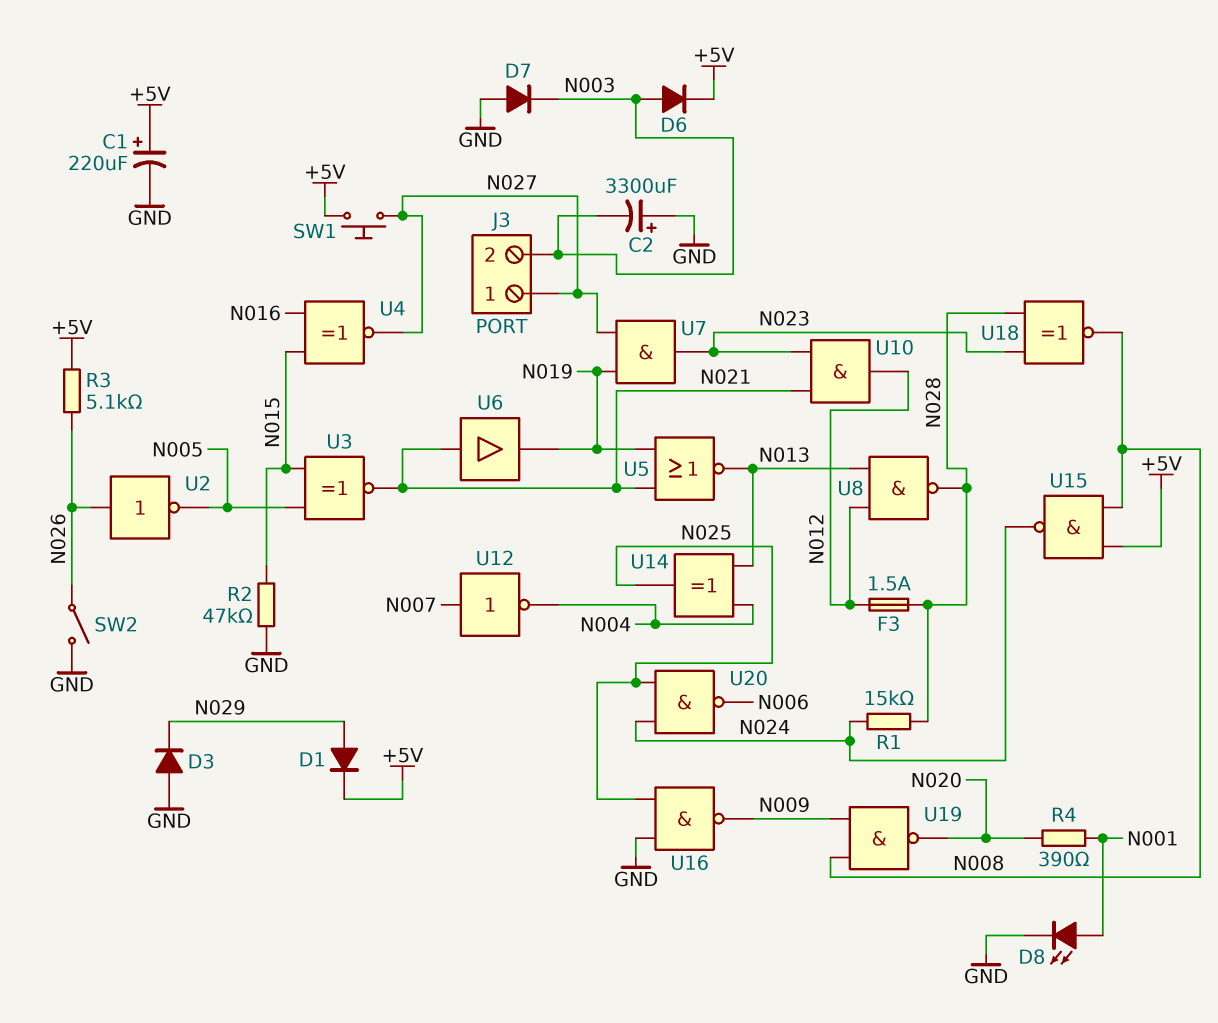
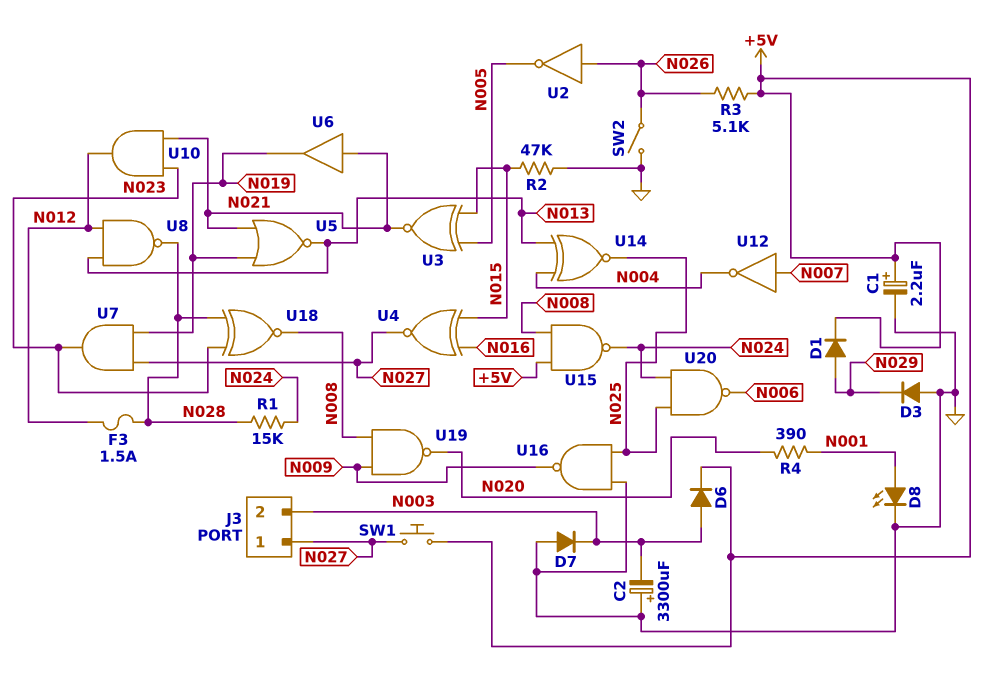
C1: 220uF (plus +5V, minus GND) -> 2.2uF (plus +5V, minus GND)
U14: XOR (in N004, in N013, out N025) -> XNOR (in N004, in N013, out N025)

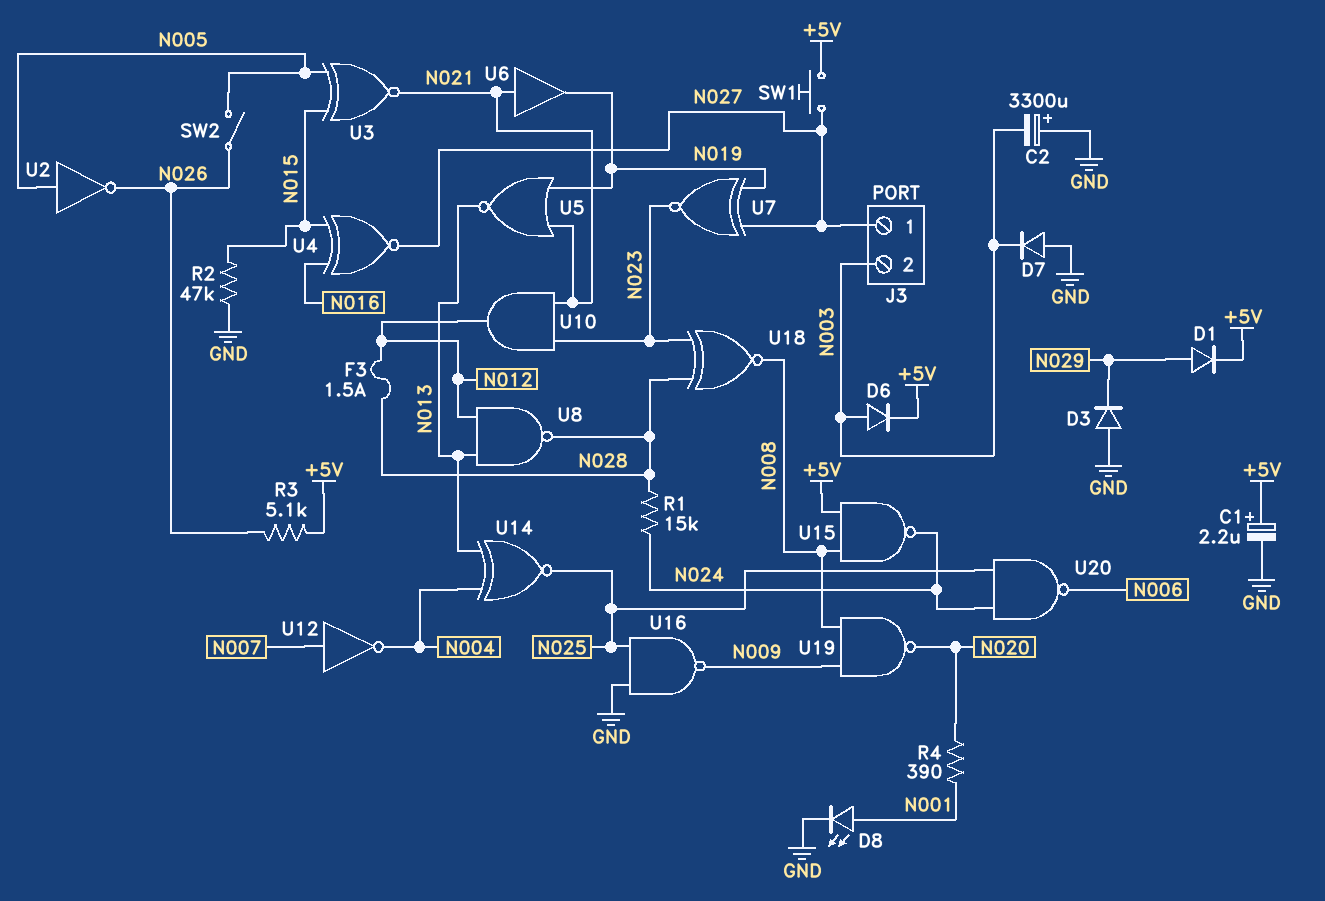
SW2: switch (GND, N026) -> switch (N005, N026)
U2: NOT (in N026, out N005) -> NOT (in N005, out N026)
U7: AND (in N019, in N027, out N023) -> XNOR (in N019, in N027, out N023)

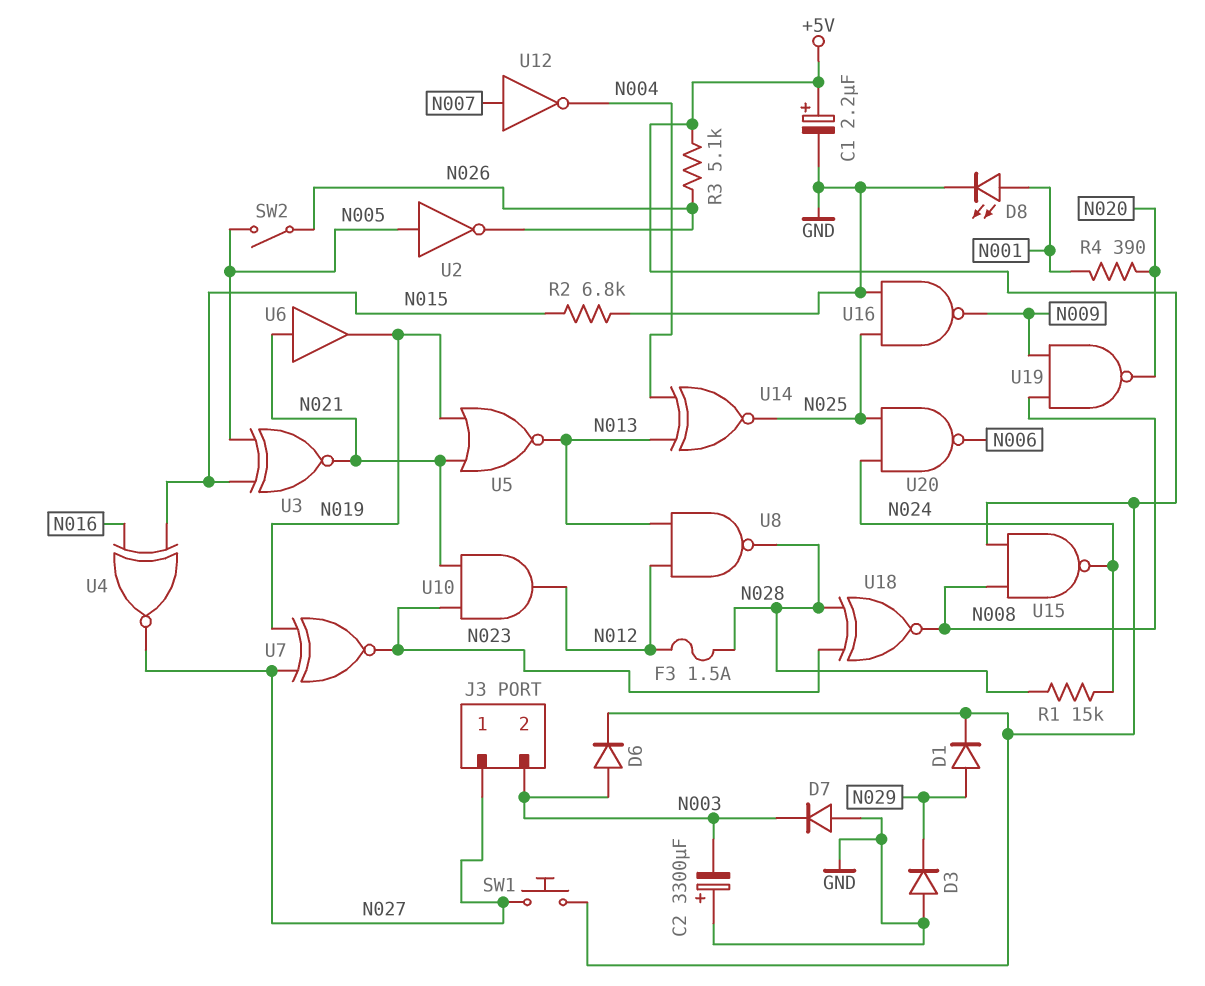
R2: 47k (GND, N015) -> 6.8k (GND, N015)

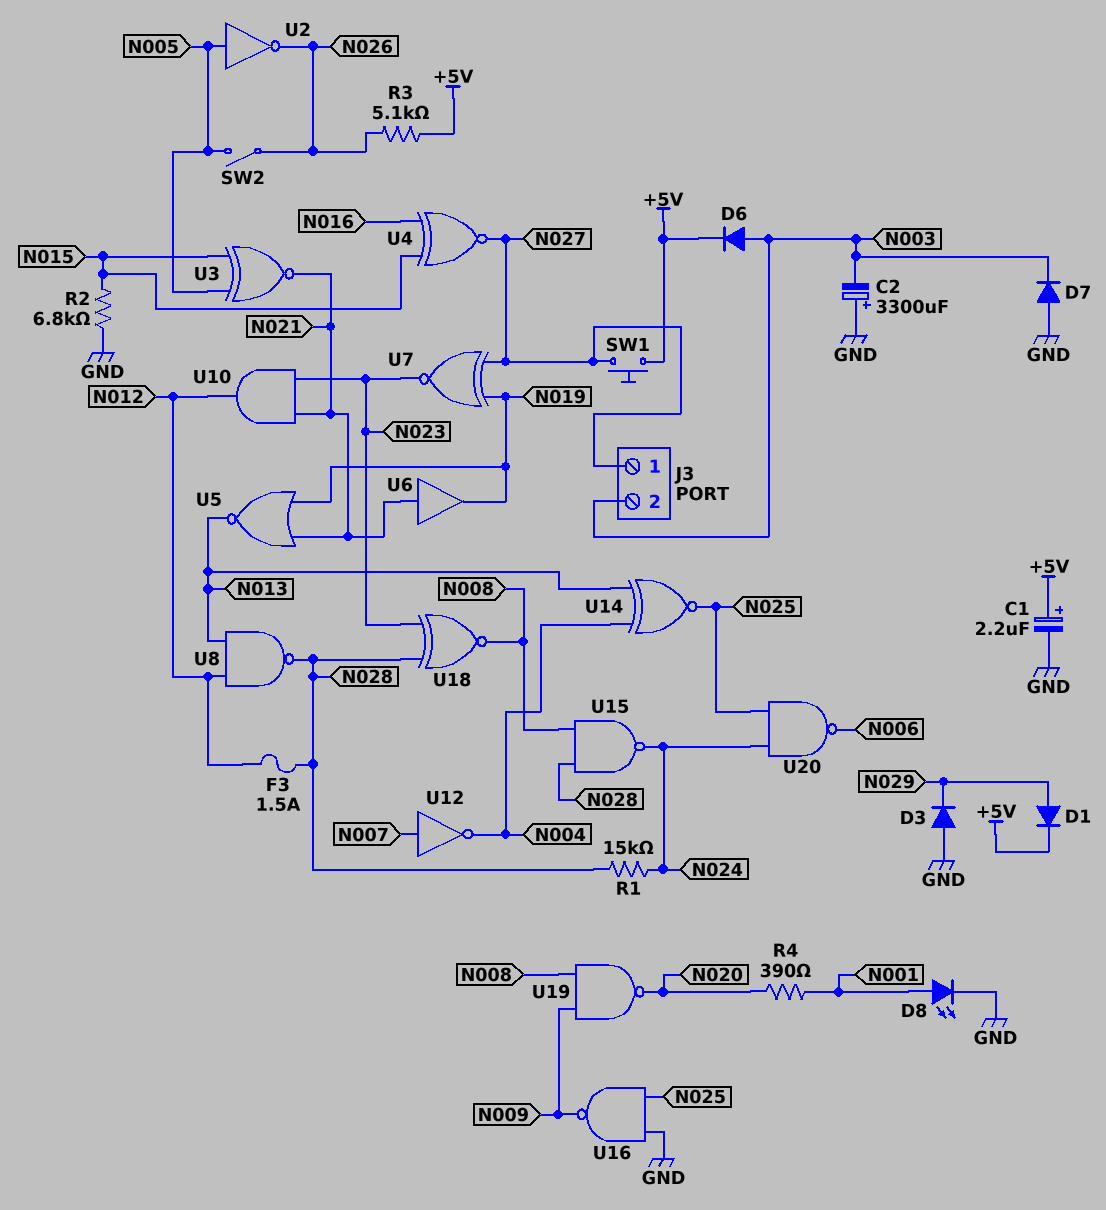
U15: NAND (in +5V, in N008, out N024) -> NAND (in N008, in N028, out N024)

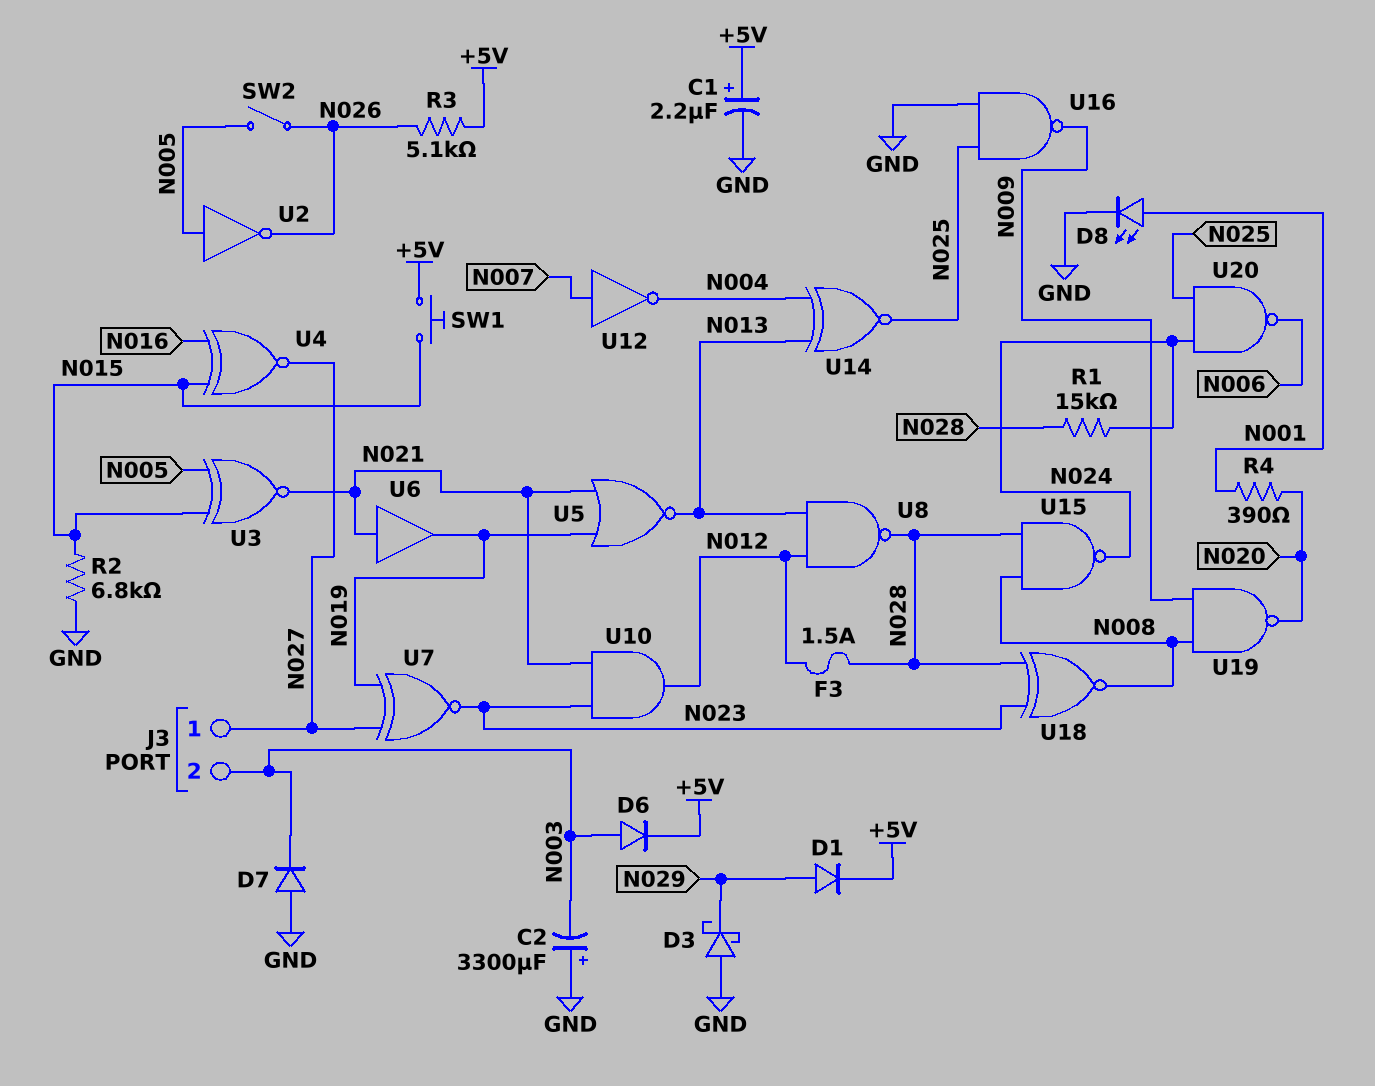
D3: diode (A GND, K N029) -> schottky (A GND, K N029)
SW1: button (+5V, N027) -> button (+5V, N015)

